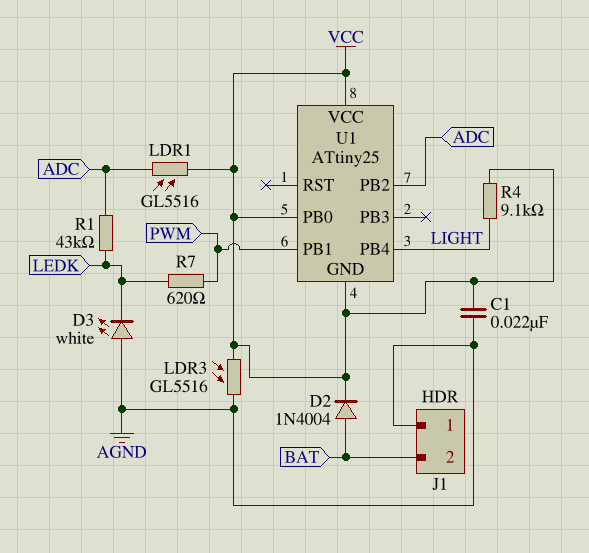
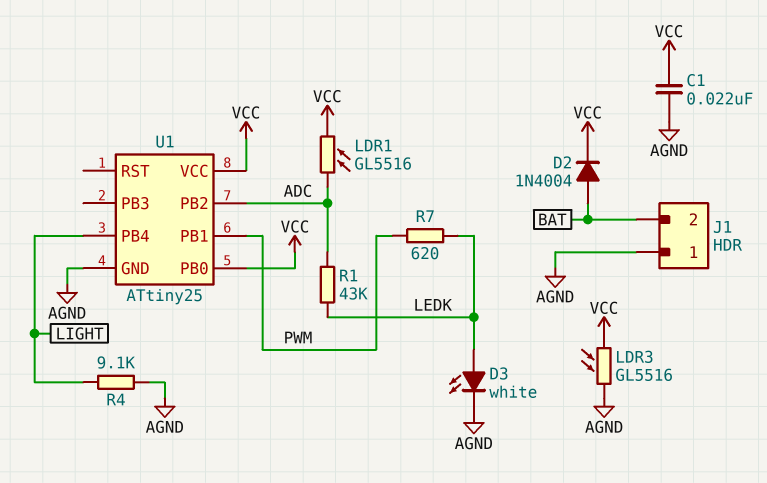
D3: LED white (A AGND, K LEDK) -> LED white (A LEDK, K AGND)
R4: 9.1k (LIGHT, VCC) -> 9.1k (AGND, LIGHT)
U1 pin GND: VCC -> AGND

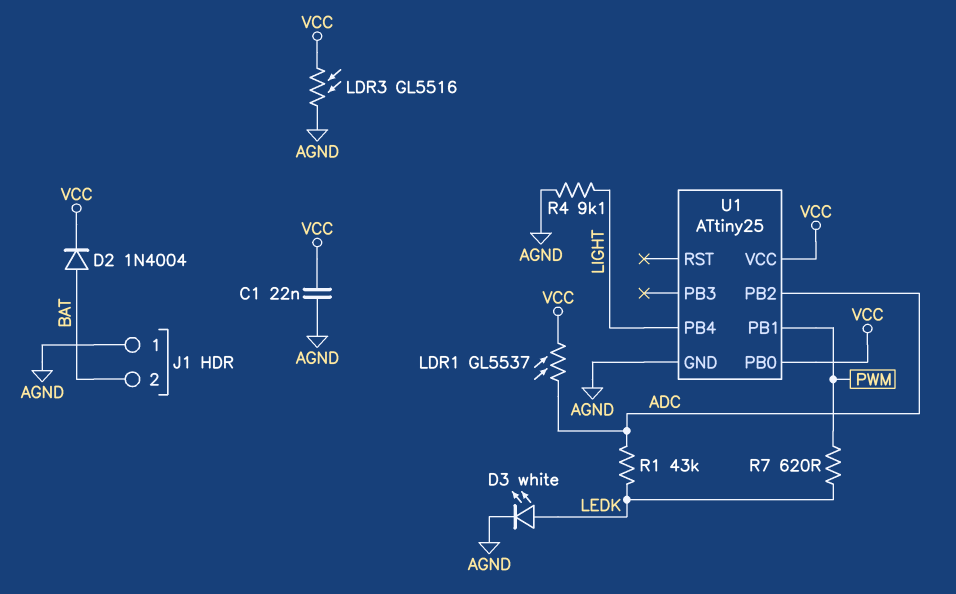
LDR1: GL5516 (ADC, VCC) -> GL5537 (ADC, VCC)

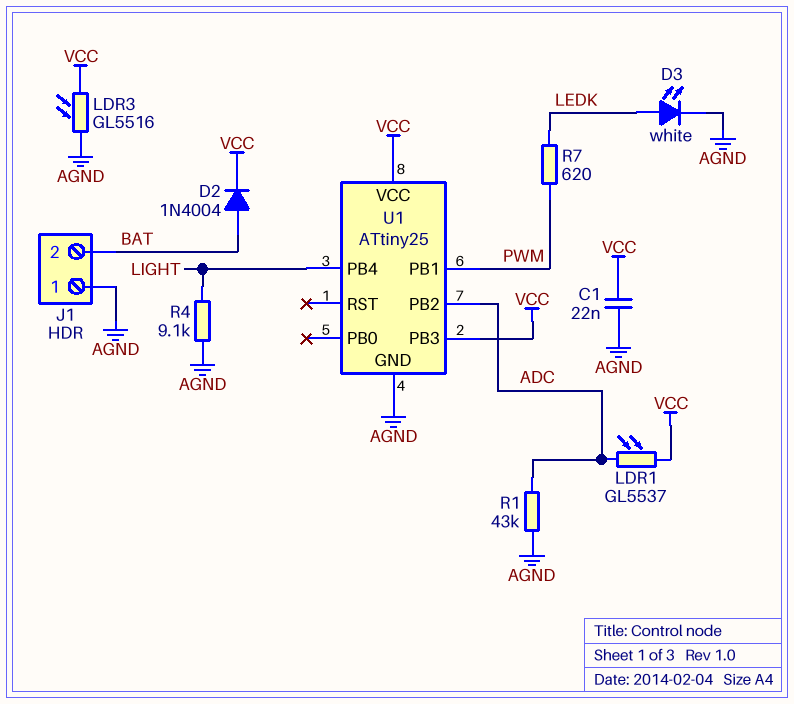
R1: 43k (ADC, LEDK) -> 43k (ADC, AGND)
U1 pin PB0: VCC -> none
U1 pin PB3: none -> VCC

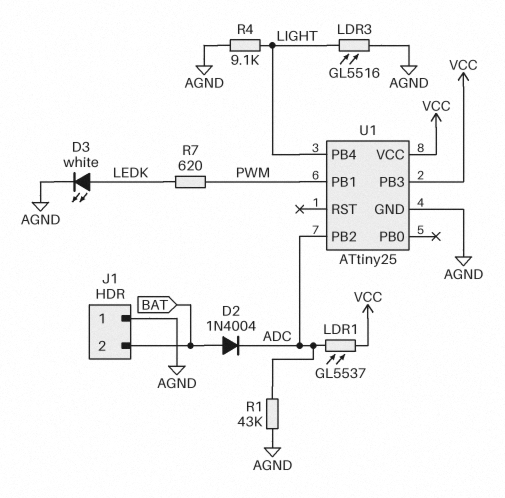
C1: 22nF (AGND, VCC) -> none
D2: diode 1N4004 (A BAT, K VCC) -> diode 1N4004 (A BAT, K ADC)
LDR3: GL5516 (AGND, VCC) -> GL5516 (AGND, LIGHT)

